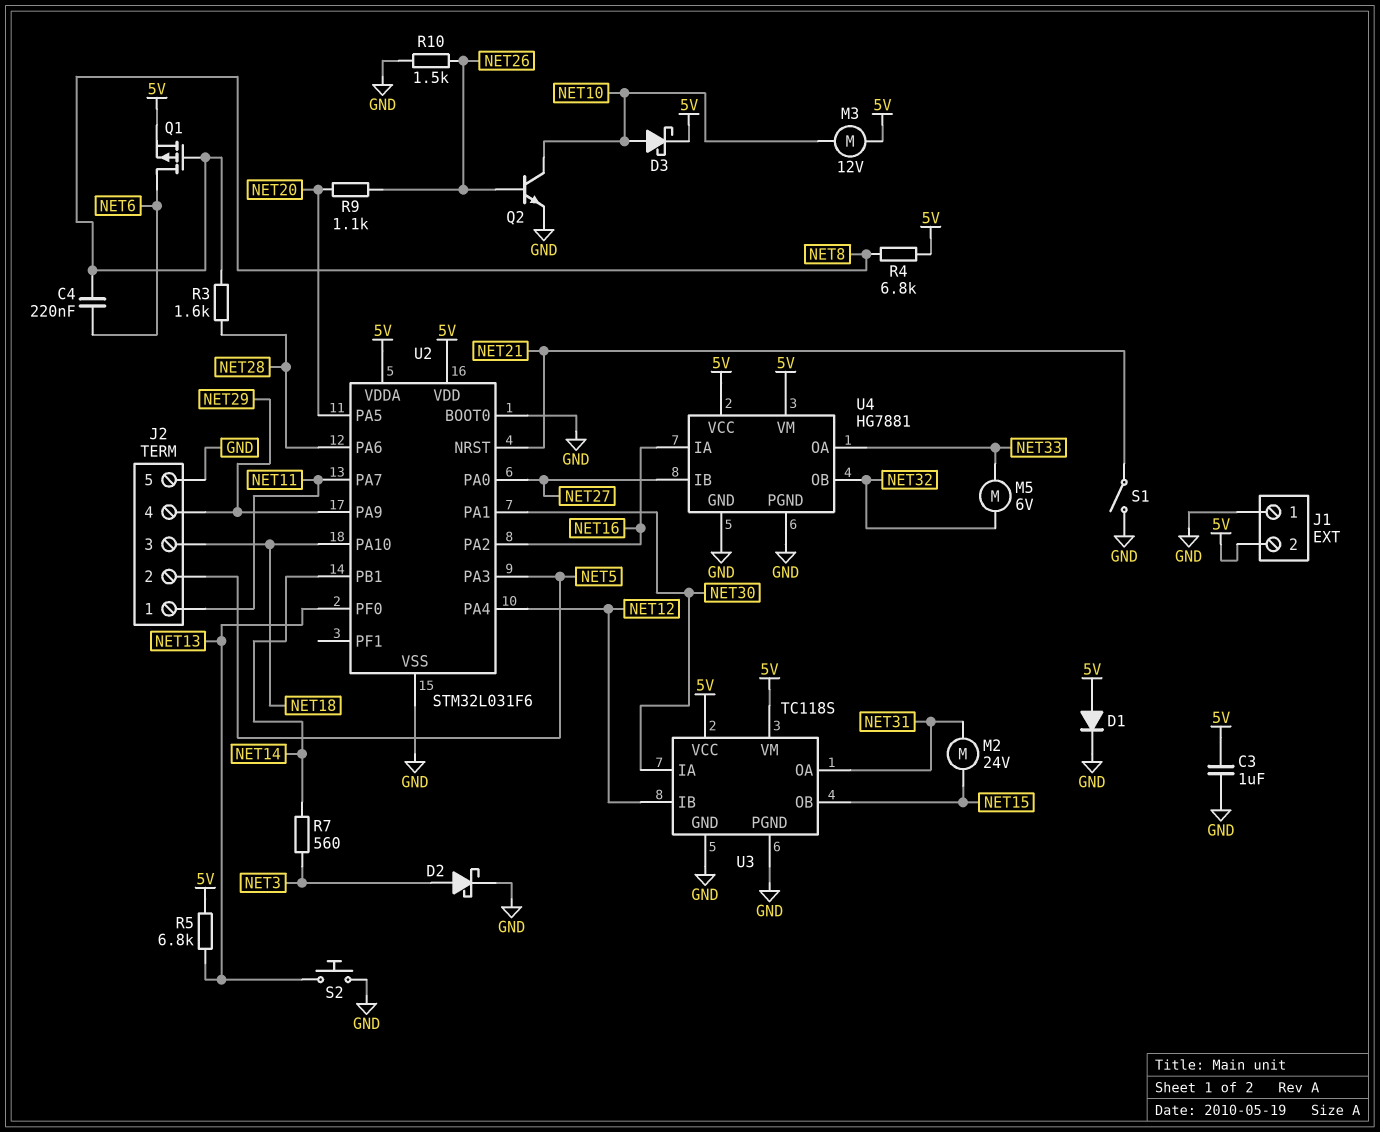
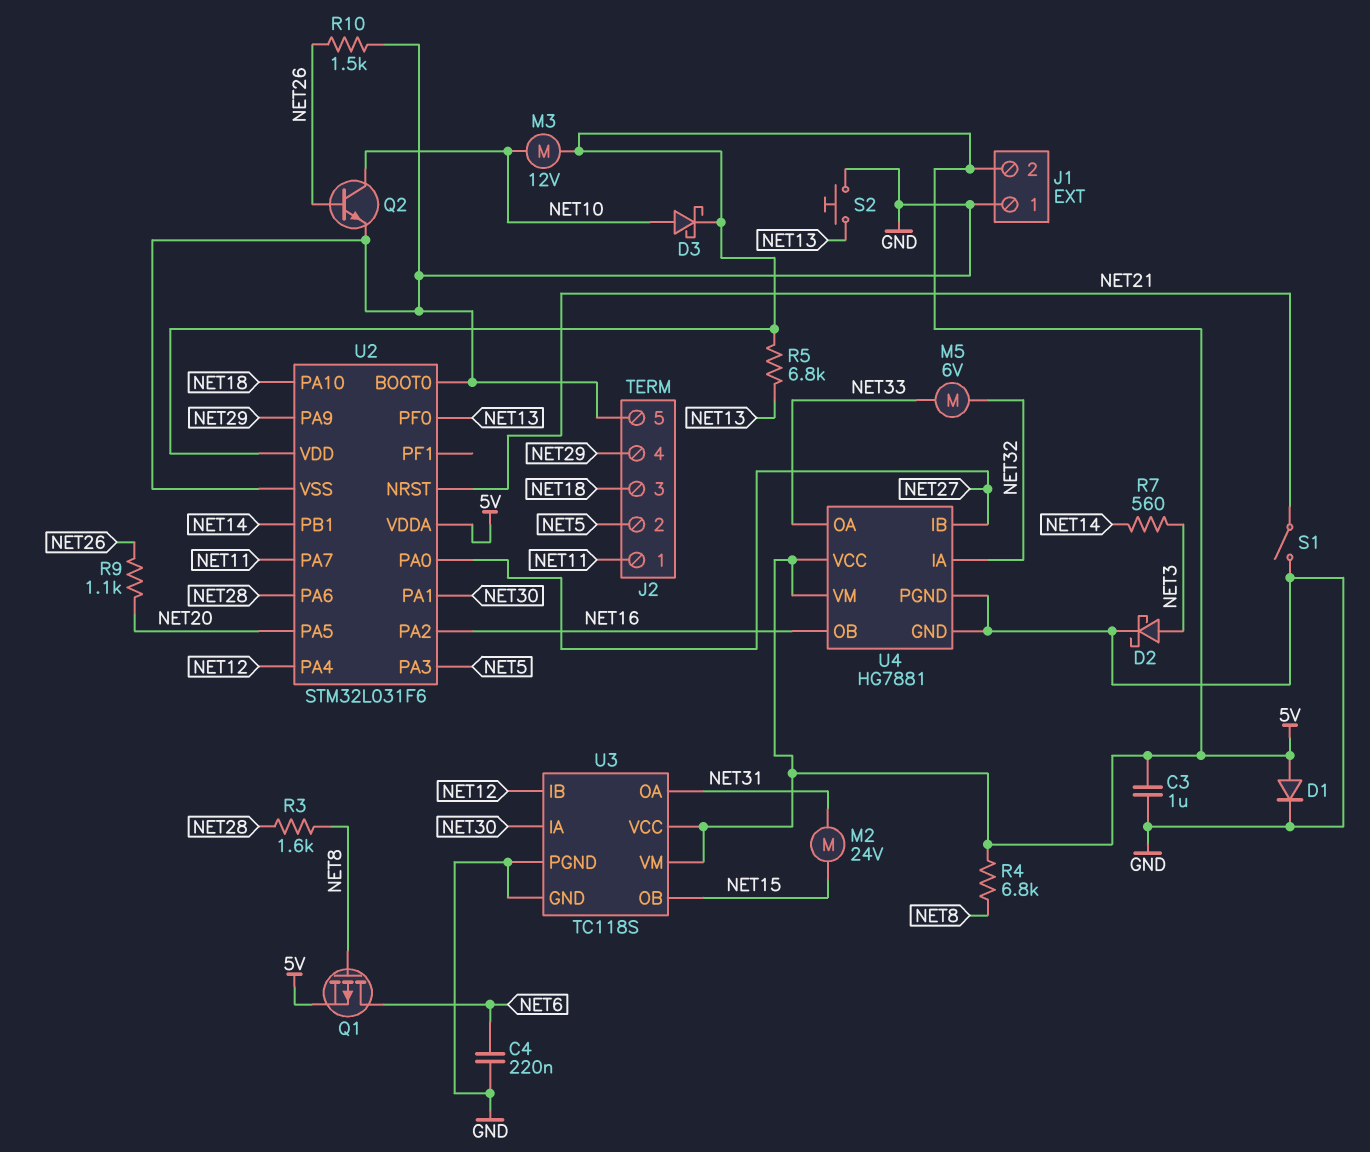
C4: 220nF (NET6, NET8) -> 220nF (GND, NET6)
U4 pin IA: NET16 -> NET32
U4 pin OB: NET32 -> NET16

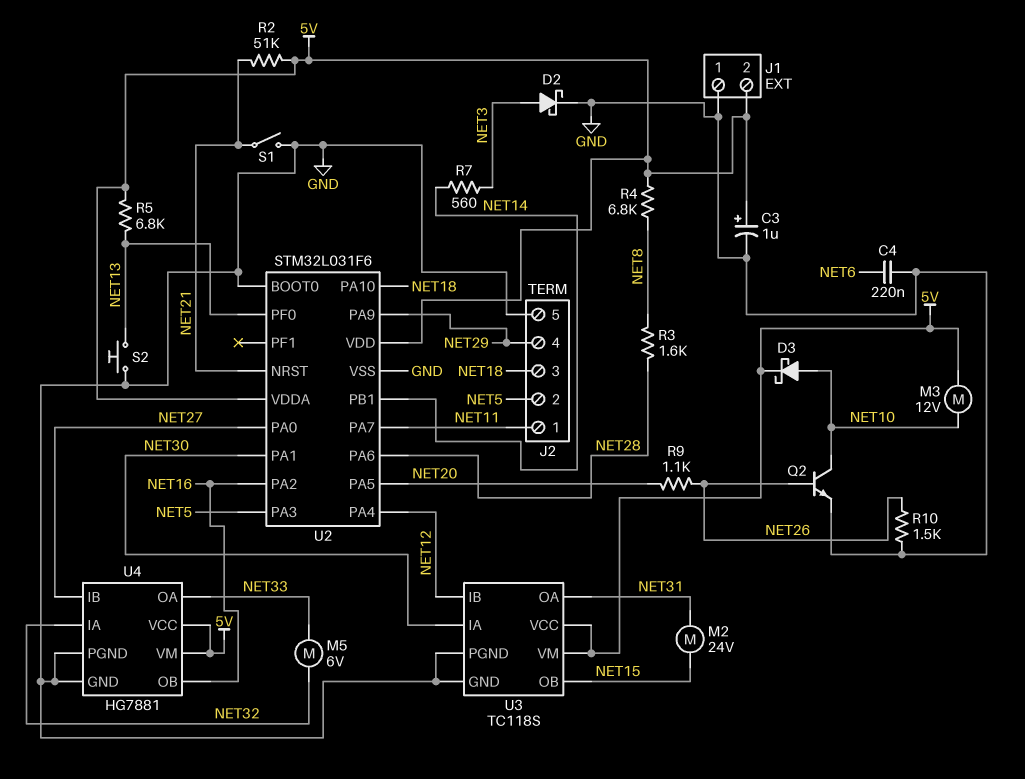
C3: 1uF (5V, GND) -> 1uF (plus 5V, minus GND)
D1: diode (A 5V, K GND) -> none
Q1: PMOS (G NET8, D NET6, S 5V) -> none
R2: none -> 51k (5V, NET21)

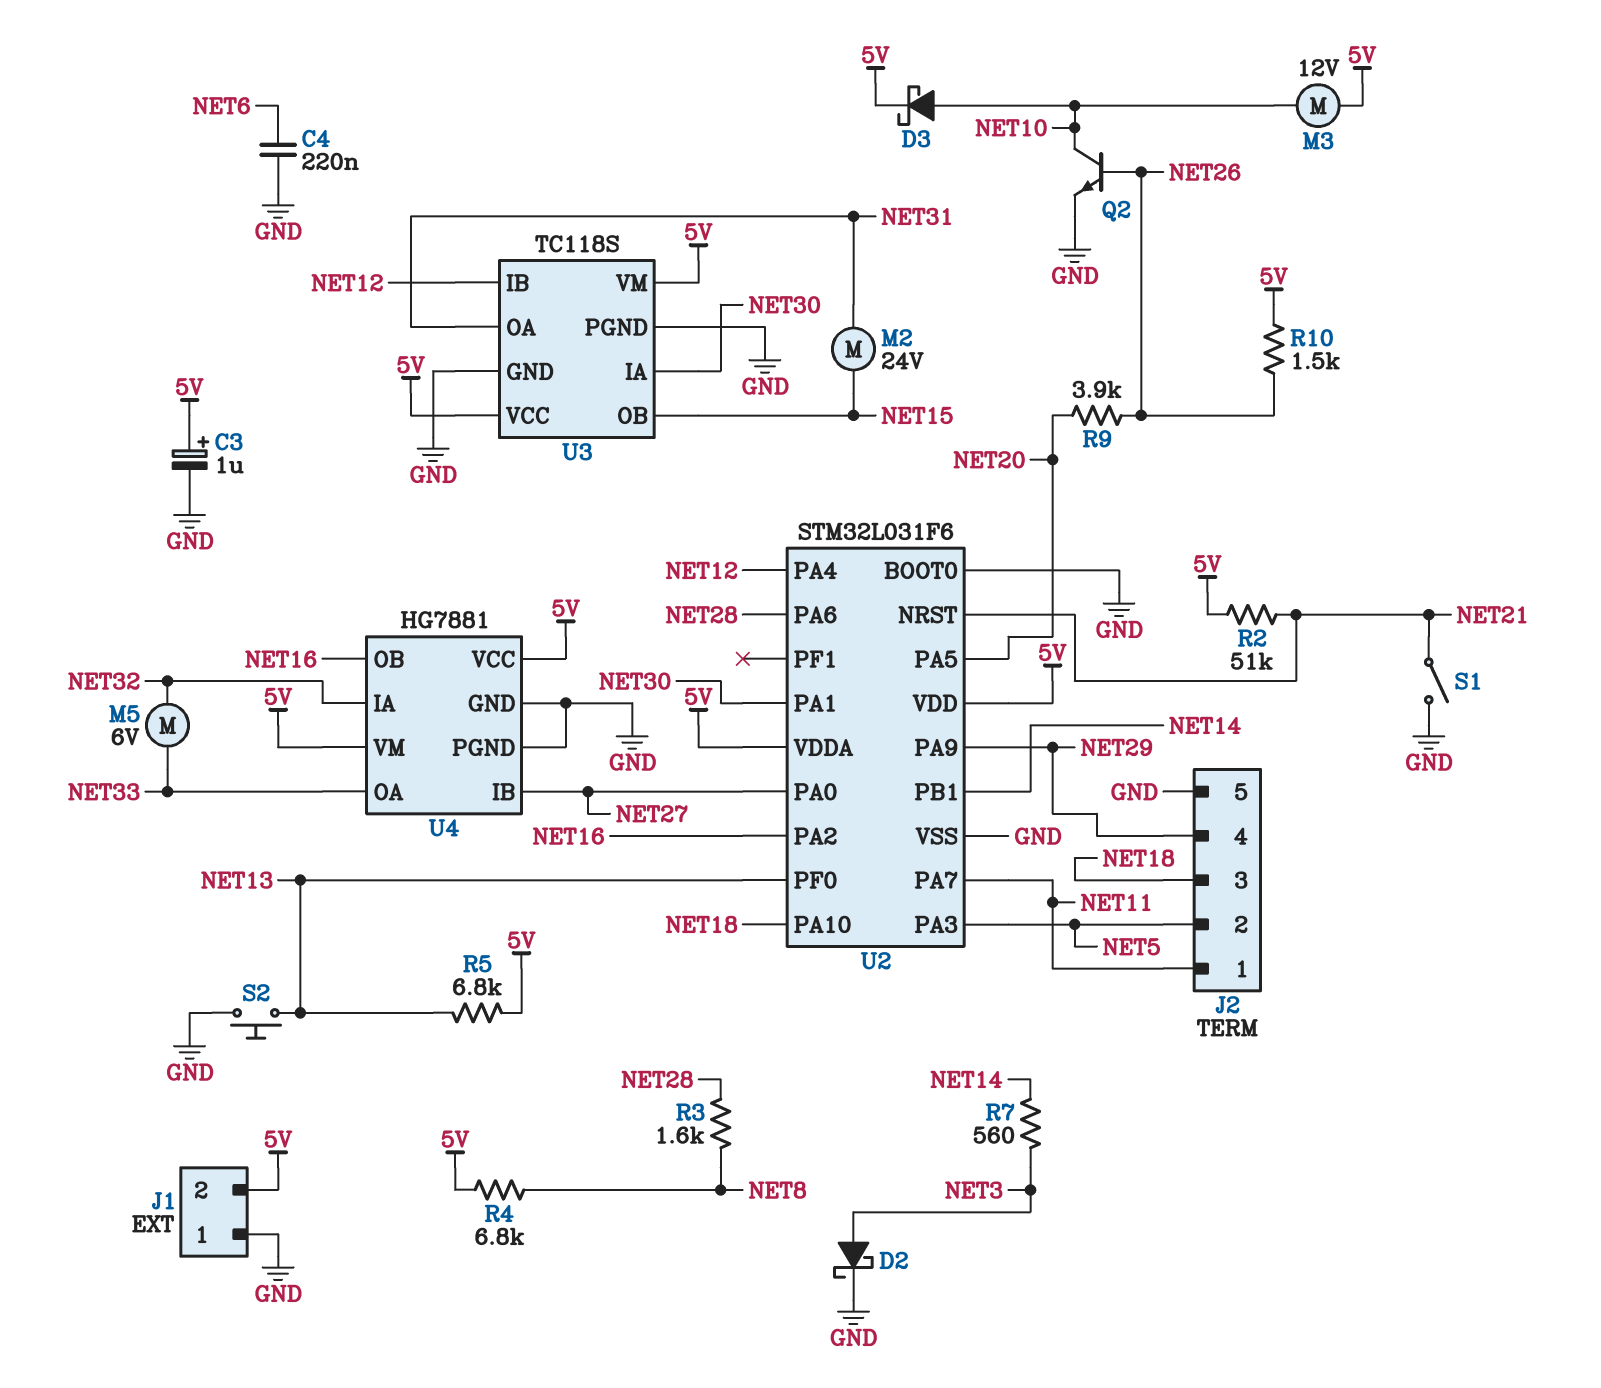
R9: 1.1k (NET20, NET26) -> 3.9k (NET20, NET26)
R10: 1.5k (GND, NET26) -> 1.5k (5V, NET26)

